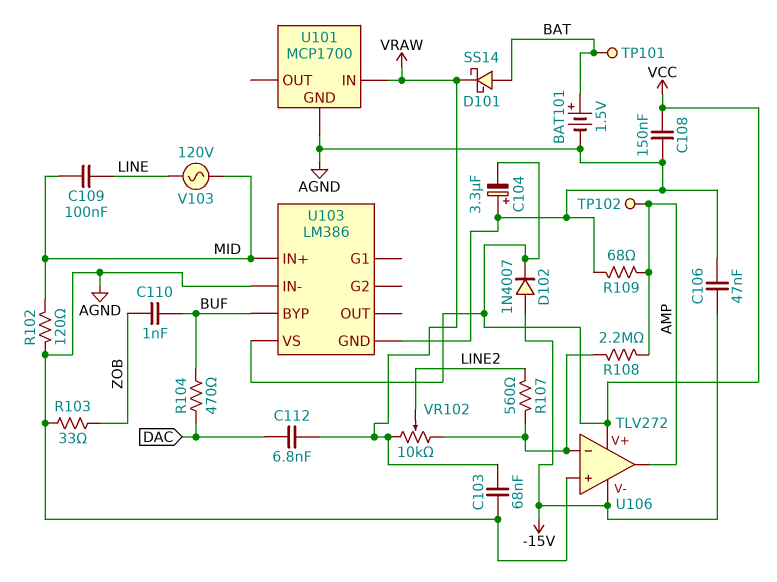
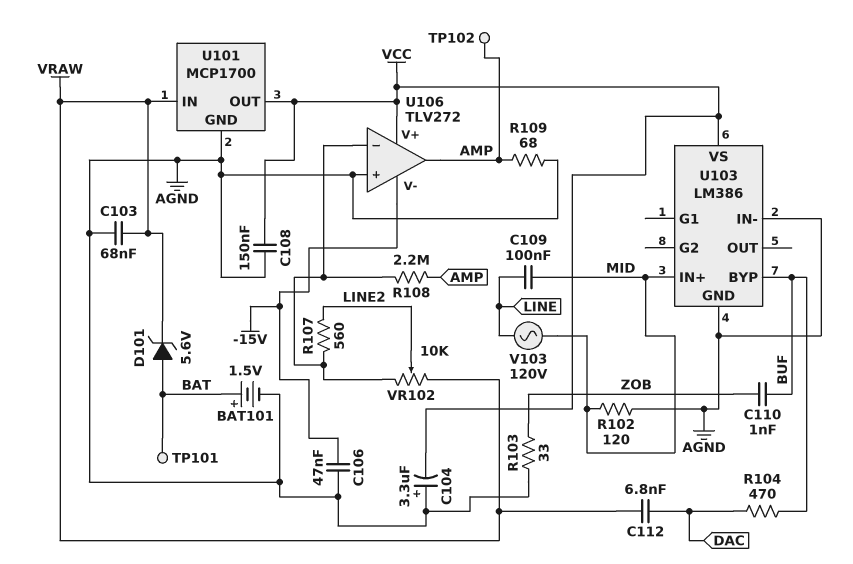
D101: schottky SS14 (A BAT, K VRAW) -> zener 5.6V (A BAT, K VRAW)
D102: diode 1N4007 (A -15V, K VCC) -> none
U101 pin OUT: none -> VCC

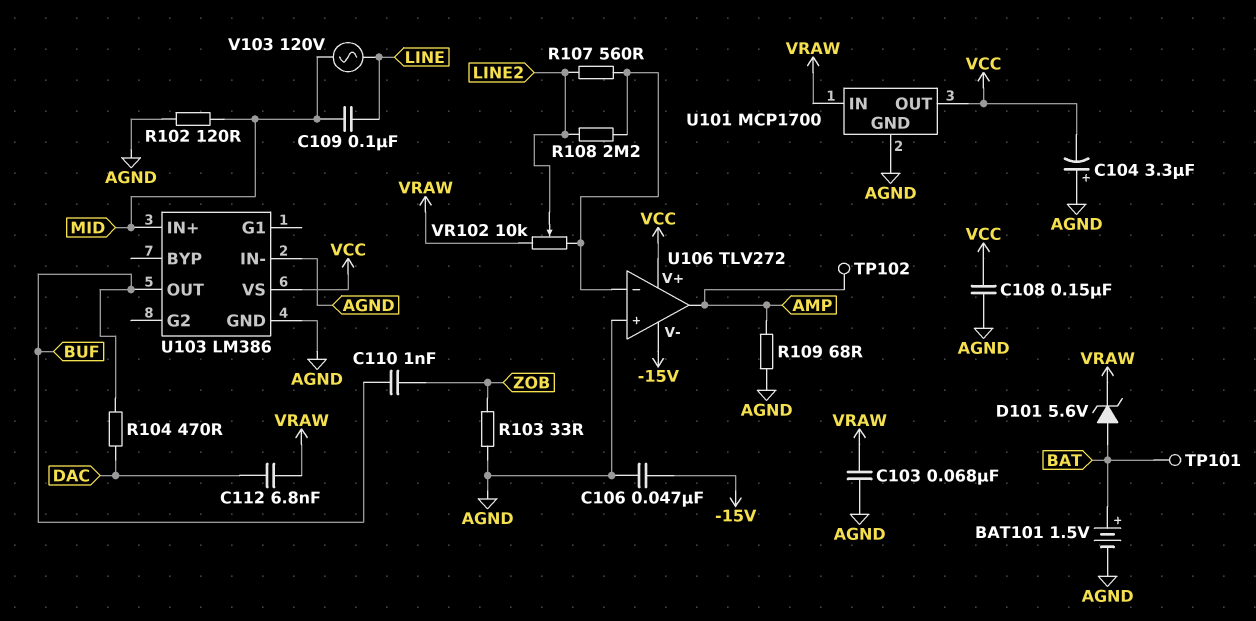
R108: 2.2M (AMP, U106/in-) -> 2.2M (LINE2, U106/in-)
U103 pin BYP: BUF -> none
U103 pin OUT: none -> BUF

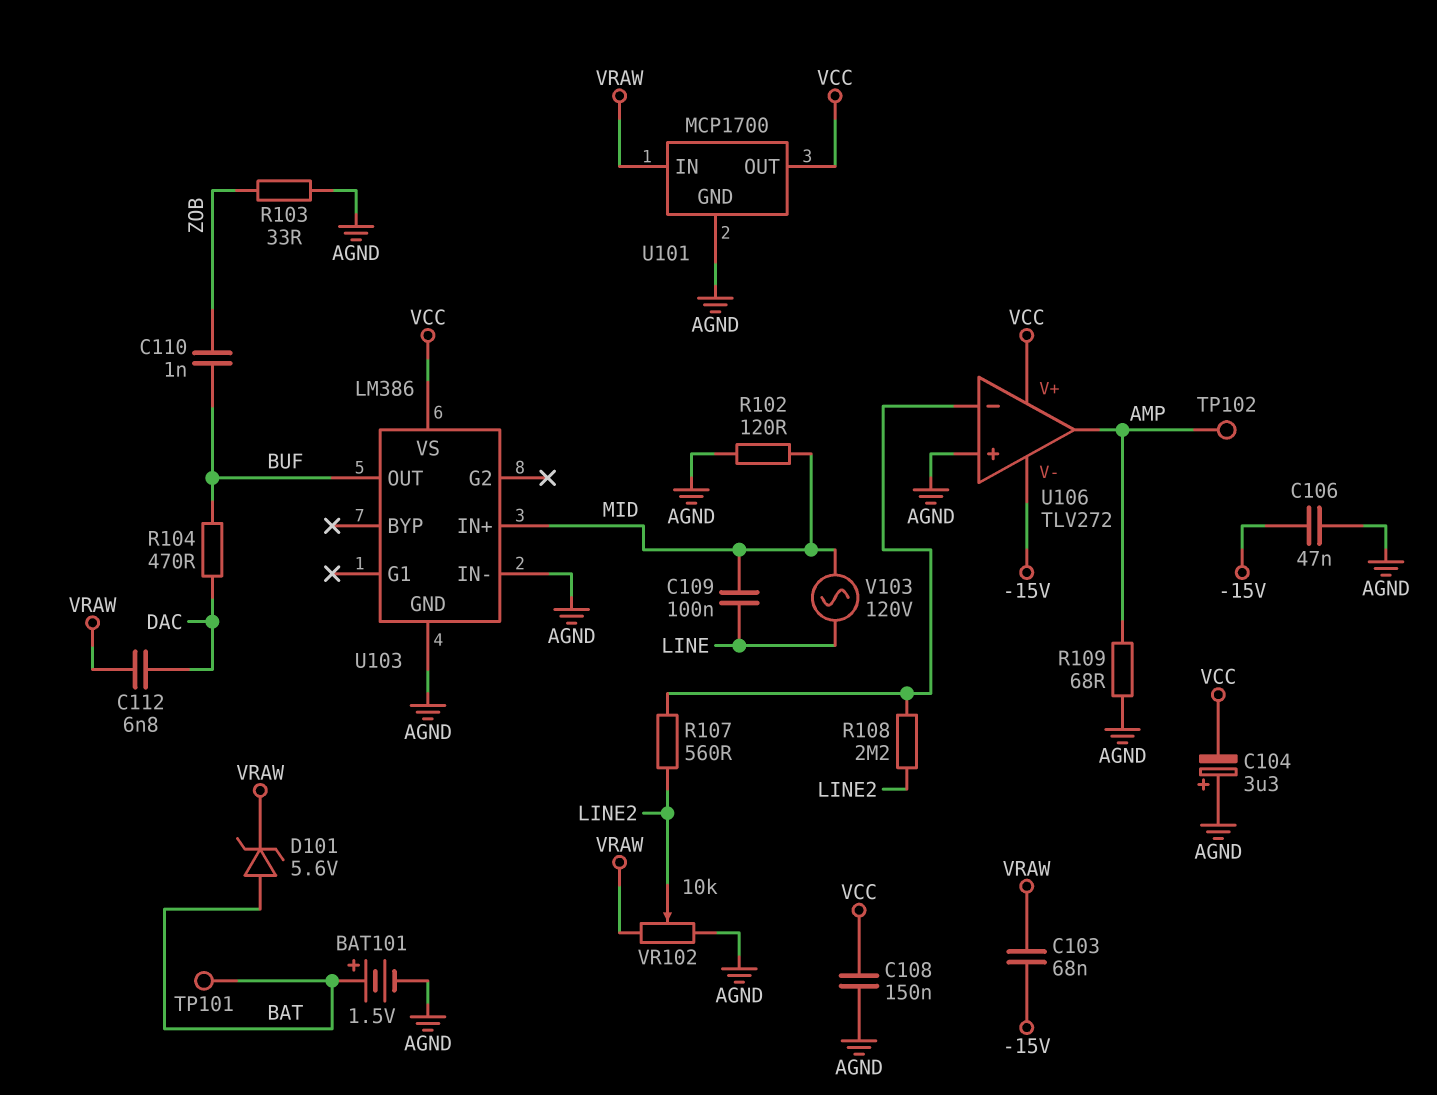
C103: 68nF (AGND, VRAW) -> 68nF (-15V, VRAW)
VR102: 10k (U106/in-, VRAW, wiper LINE2) -> 10k (AGND, VRAW, wiper LINE2)

